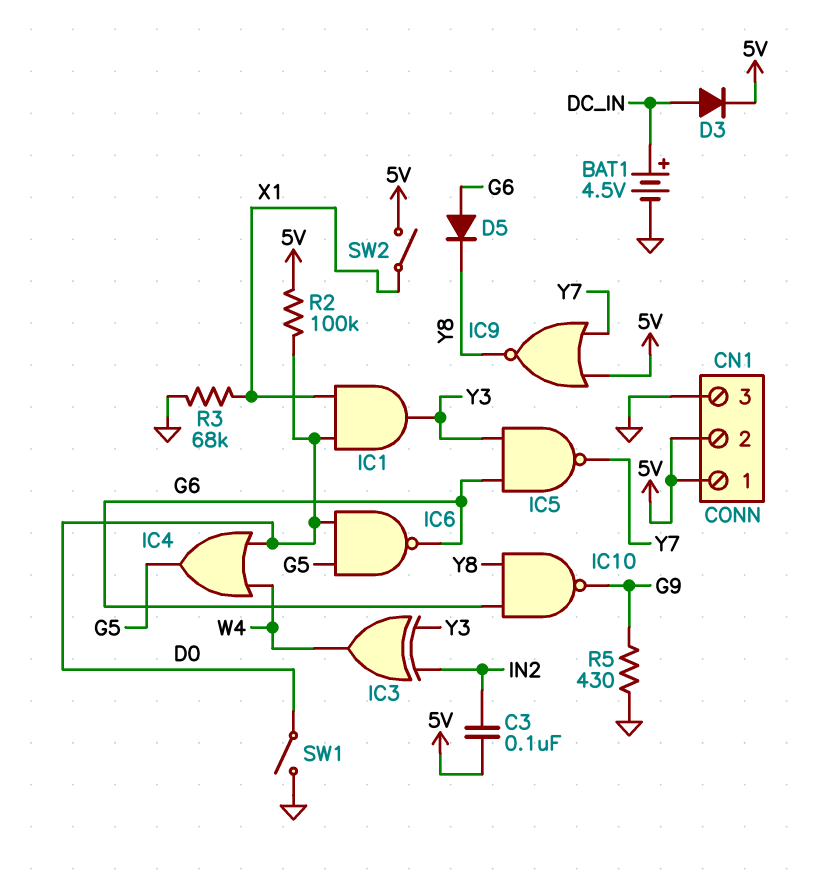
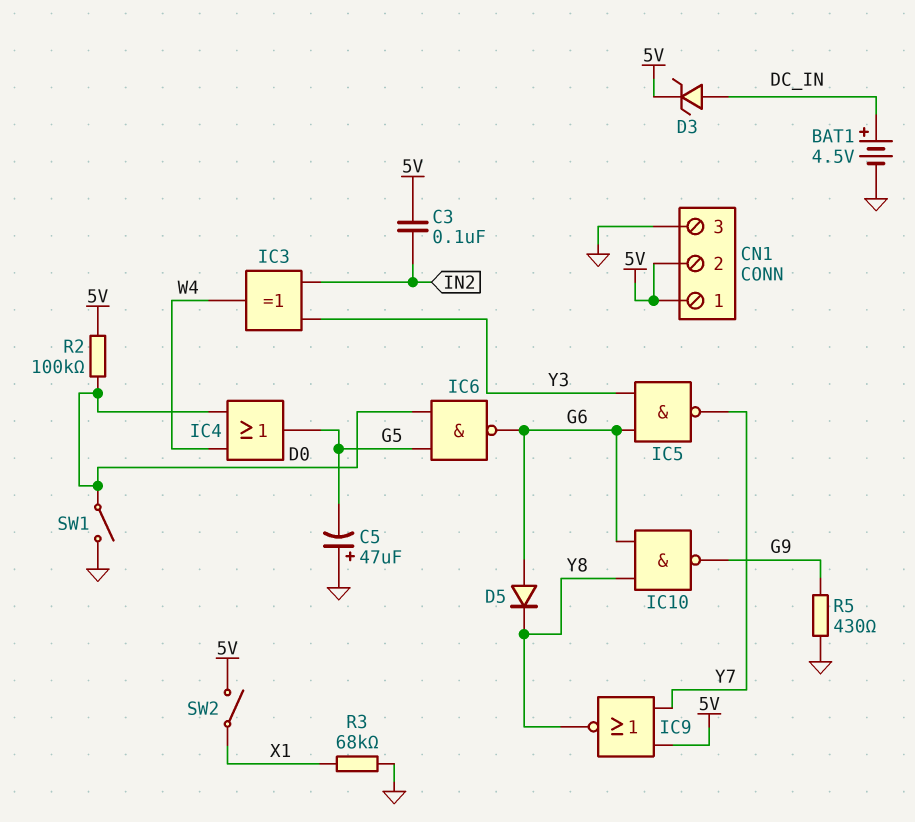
C5: none -> 47uF (plus GND, minus G5)
D3: diode (A DC_IN, K 5V) -> zener (A DC_IN, K 5V)
IC1: AND (in D0, in X1, out Y3) -> none

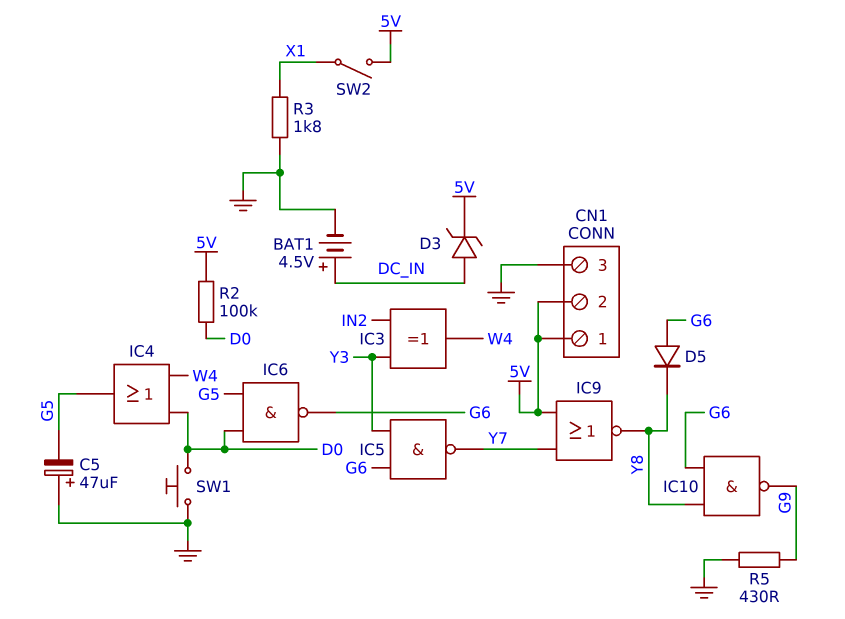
C3: 100nF (5V, IN2) -> none
R3: 68k (GND, X1) -> 1.8k (GND, X1)
SW1: switch (D0, GND) -> button (D0, GND)

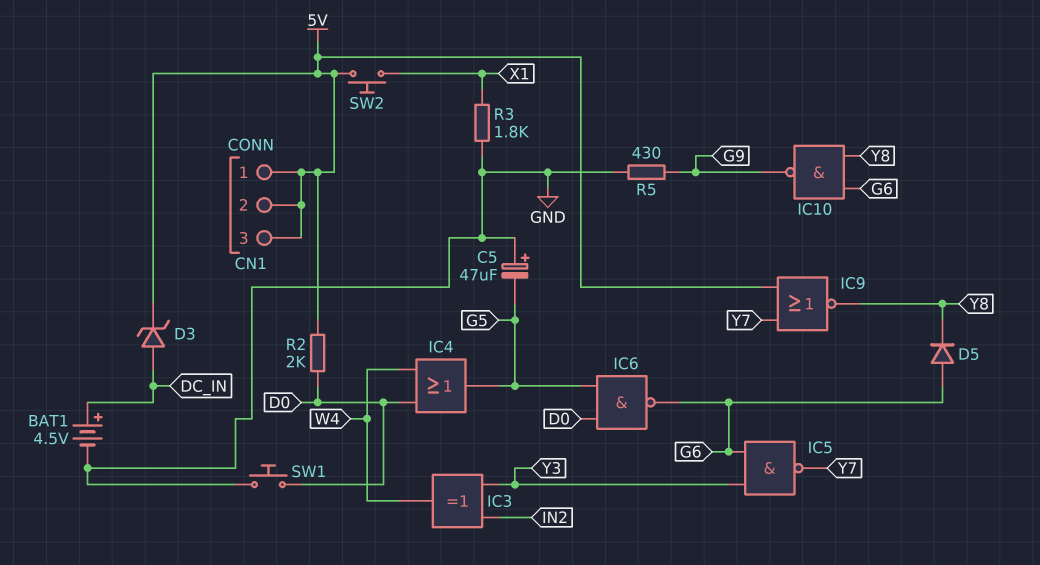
CN1 pin 3: GND -> 5V
R2: 100k (5V, D0) -> 2k (5V, D0)
SW2: switch (5V, X1) -> button (5V, X1)

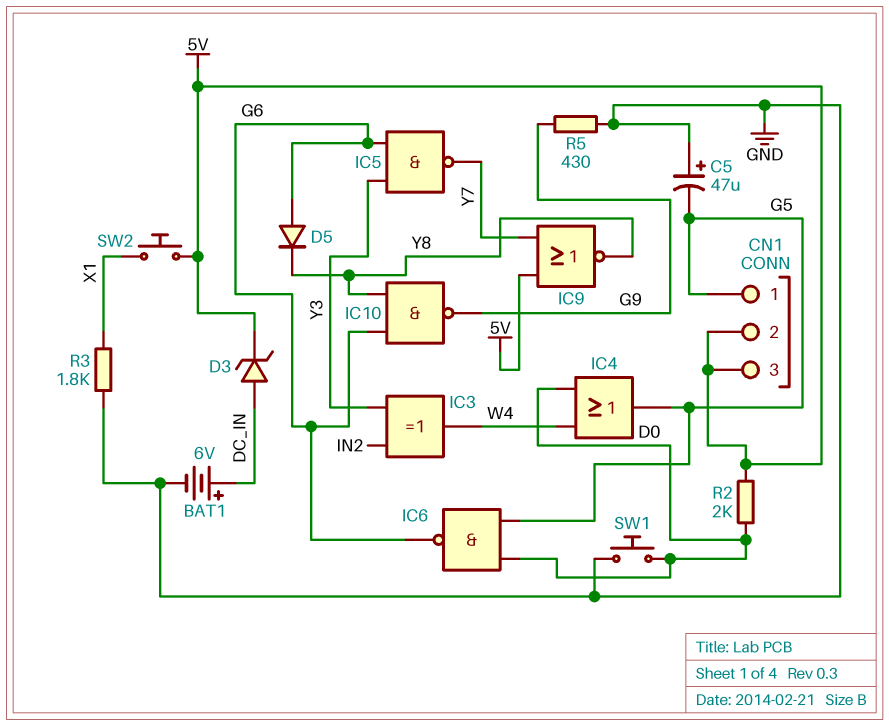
BAT1: 4.5V (plus DC_IN, minus GND) -> 6V (plus DC_IN, minus GND)
CN1 pin 1: 5V -> G5

